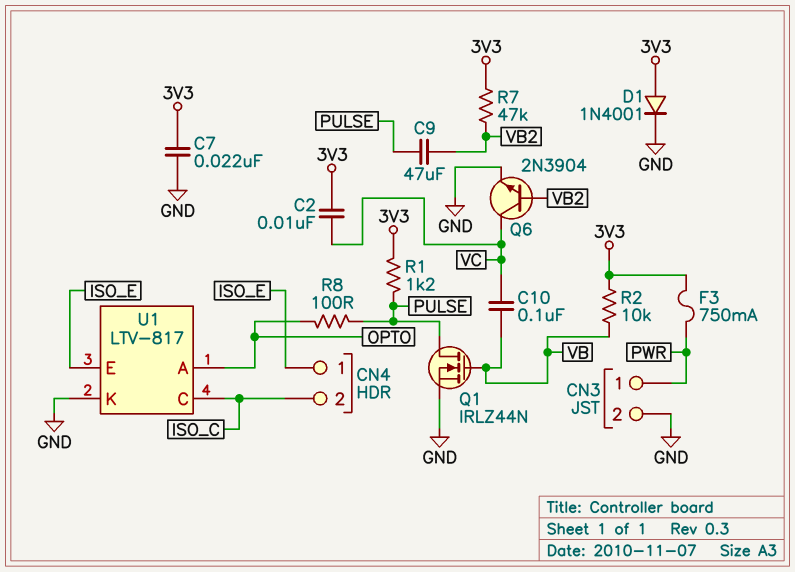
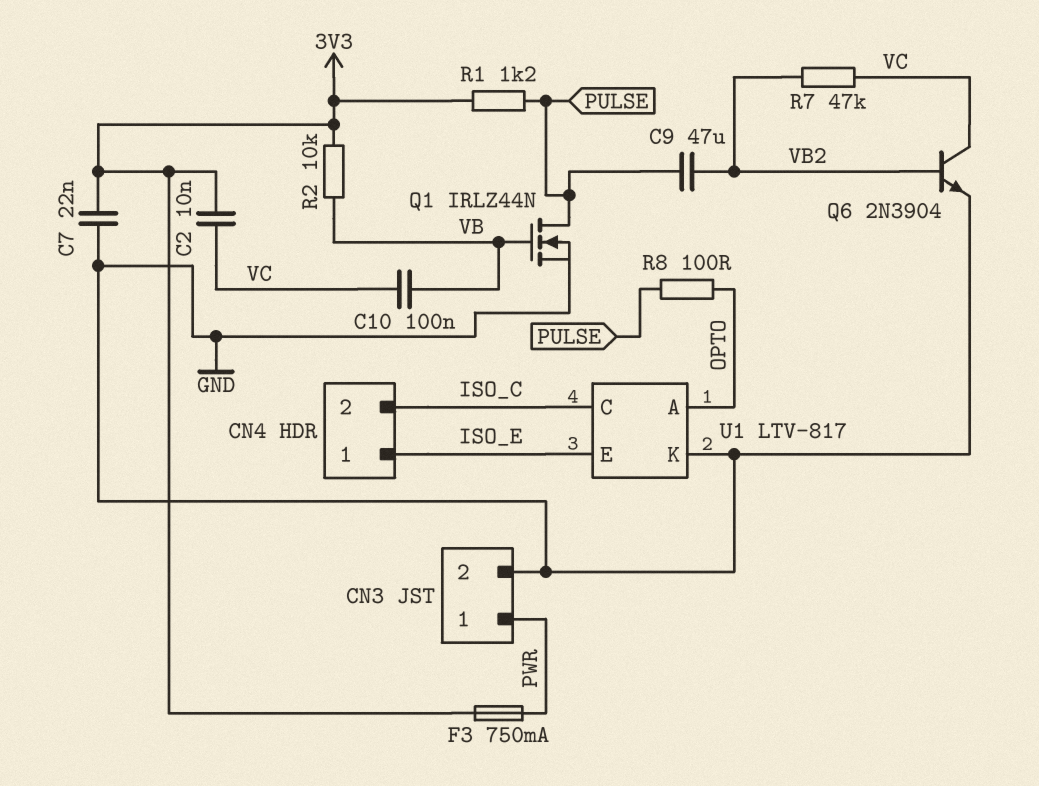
D1: diode 1N4001 (A 3V3, K GND) -> none
R7: 47k (3V3, VB2) -> 47k (VB2, VC)

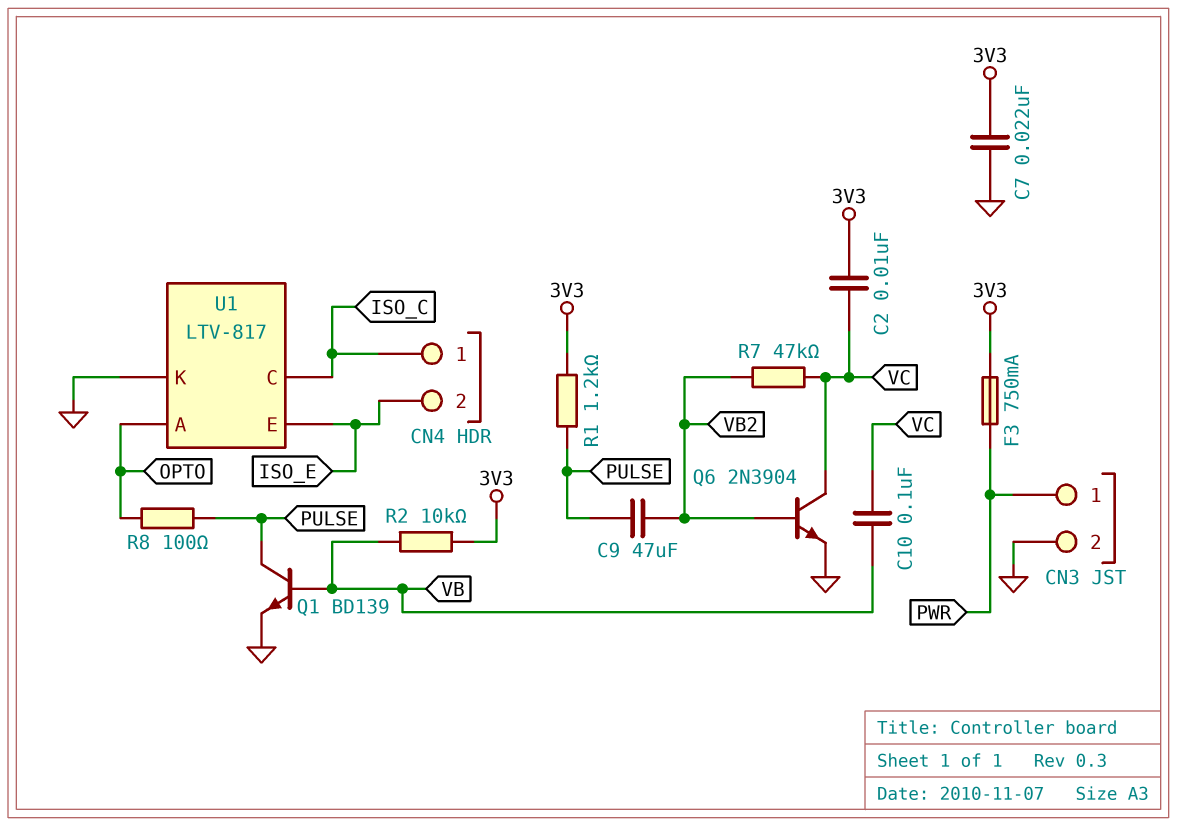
CN4 pin 1: ISO_E -> ISO_C
CN4 pin 2: ISO_C -> ISO_E
Q1: NMOS IRLZ44N (G VB, D PULSE, S GND) -> NPN BD139 (B VB, C PULSE, E GND)

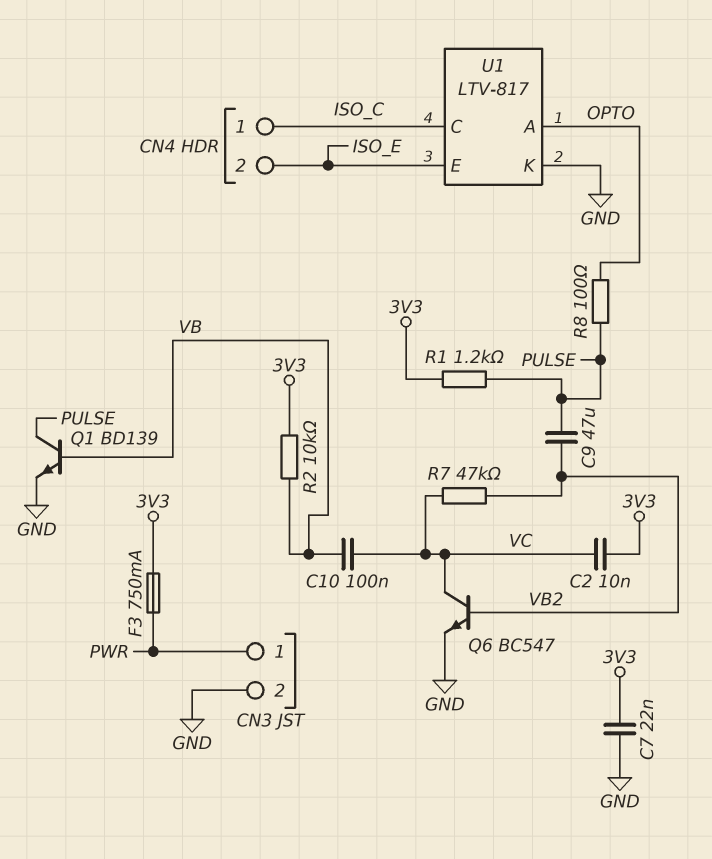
Q6: NPN 2N3904 (B VB2, C VC, E GND) -> NPN BC547 (B VB2, C VC, E GND)

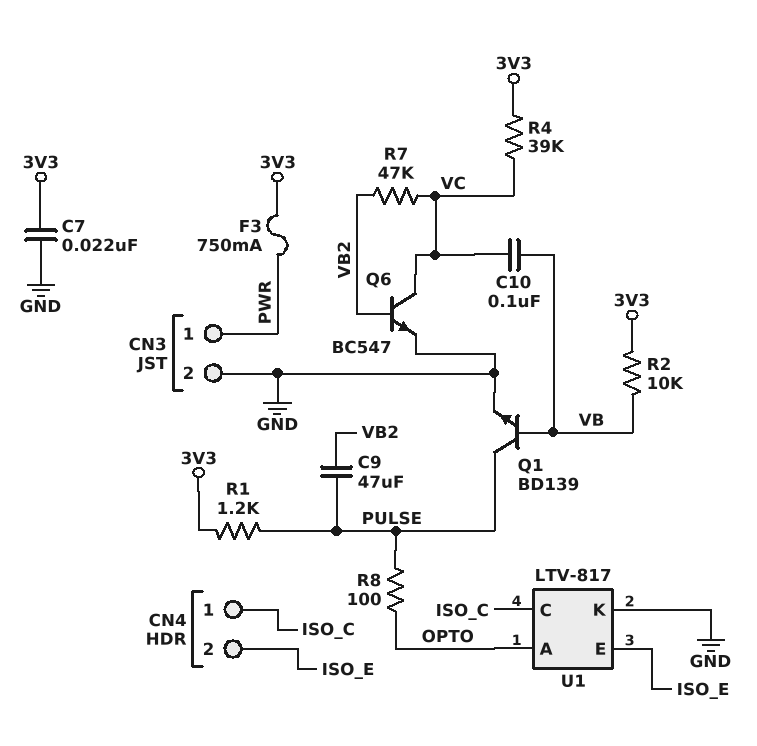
C2: 10nF (3V3, VC) -> none
R4: none -> 39k (3V3, VC)

